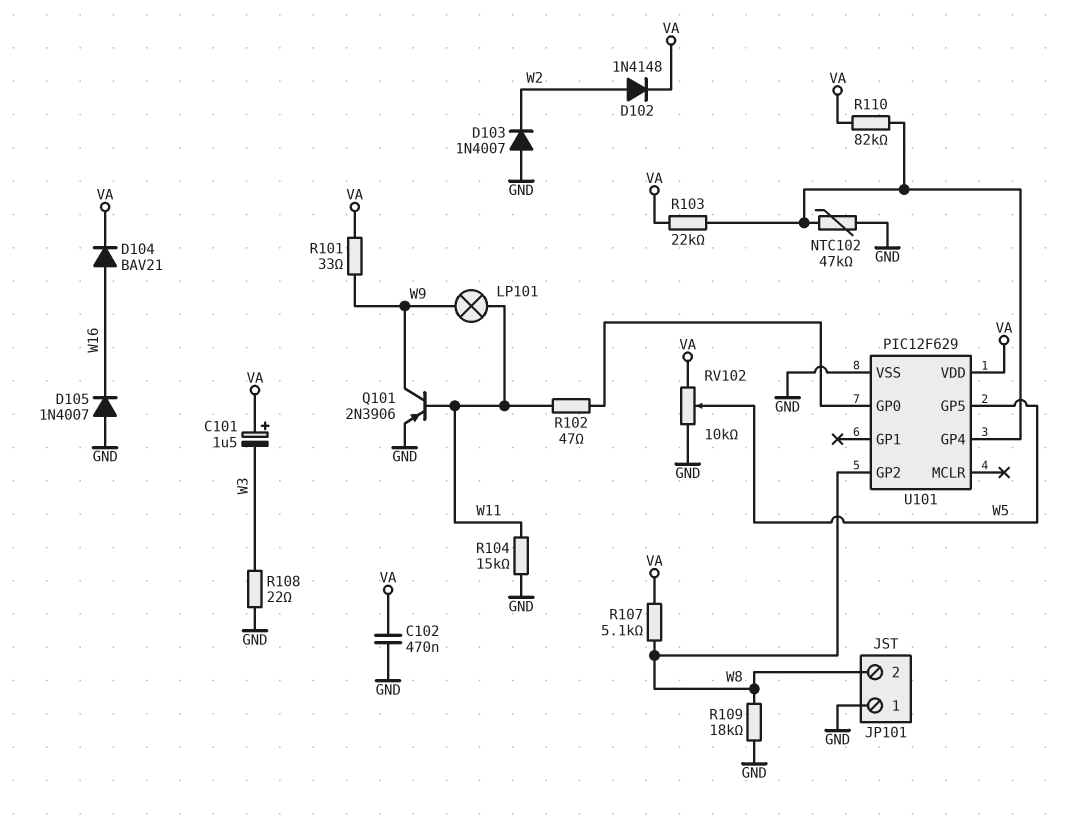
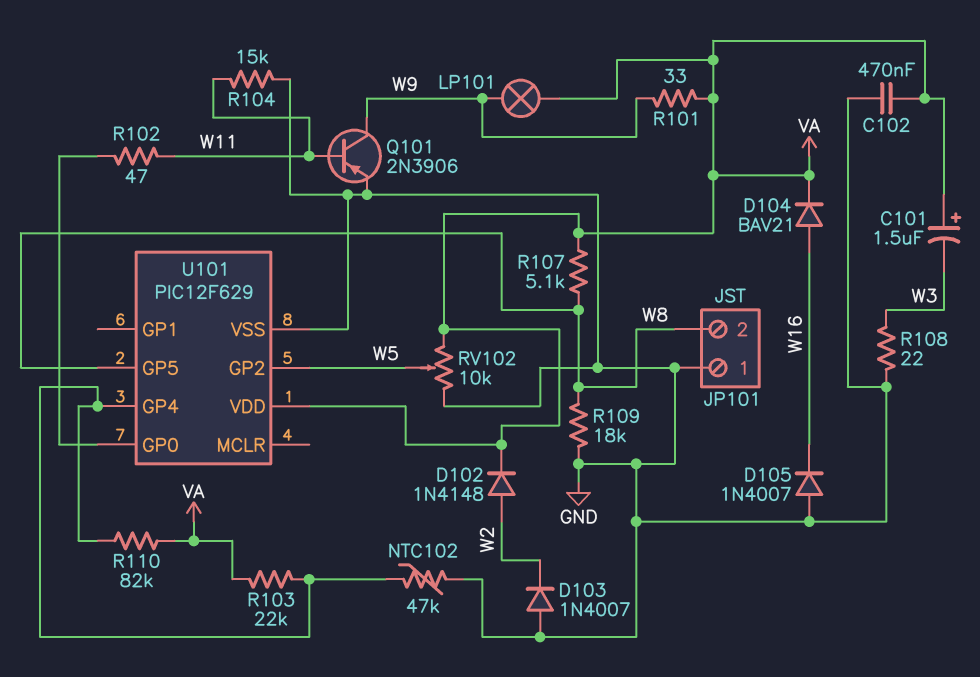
LP101: lamp (W9, W11) -> lamp (VA, W9)
U101 pin GP2: W8 -> W5
U101 pin GP5: W5 -> W8

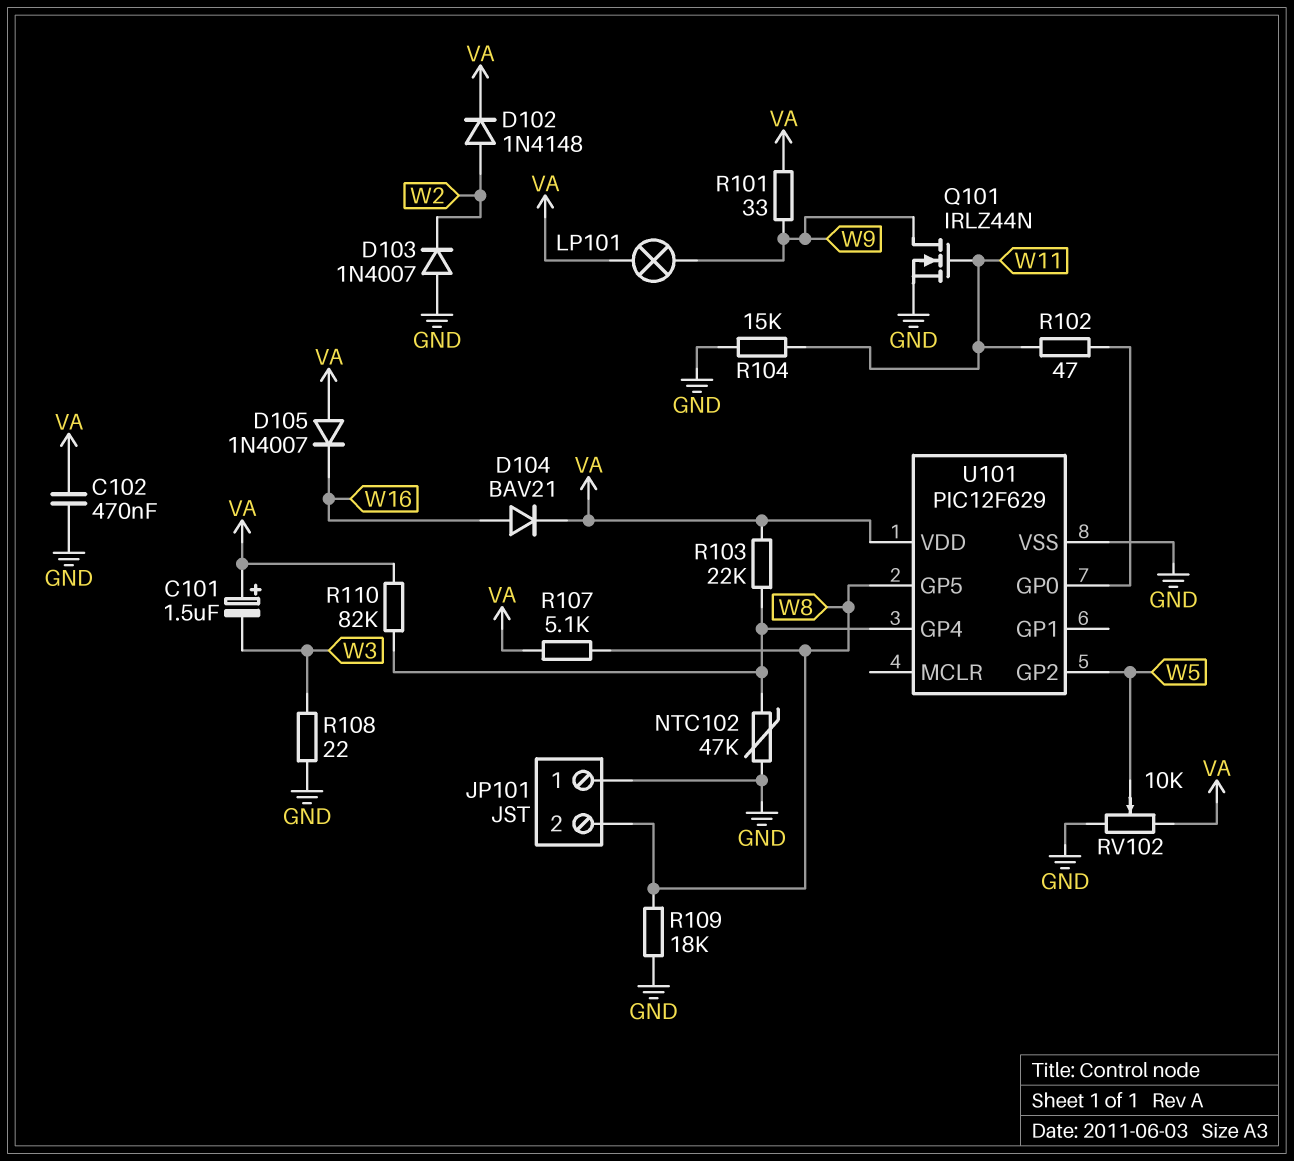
D105: diode 1N4007 (A GND, K W16) -> diode 1N4007 (A VA, K W16)
Q101: PNP 2N3906 (B W11, C W9, E GND) -> NMOS IRLZ44N (G W11, D W9, S GND)

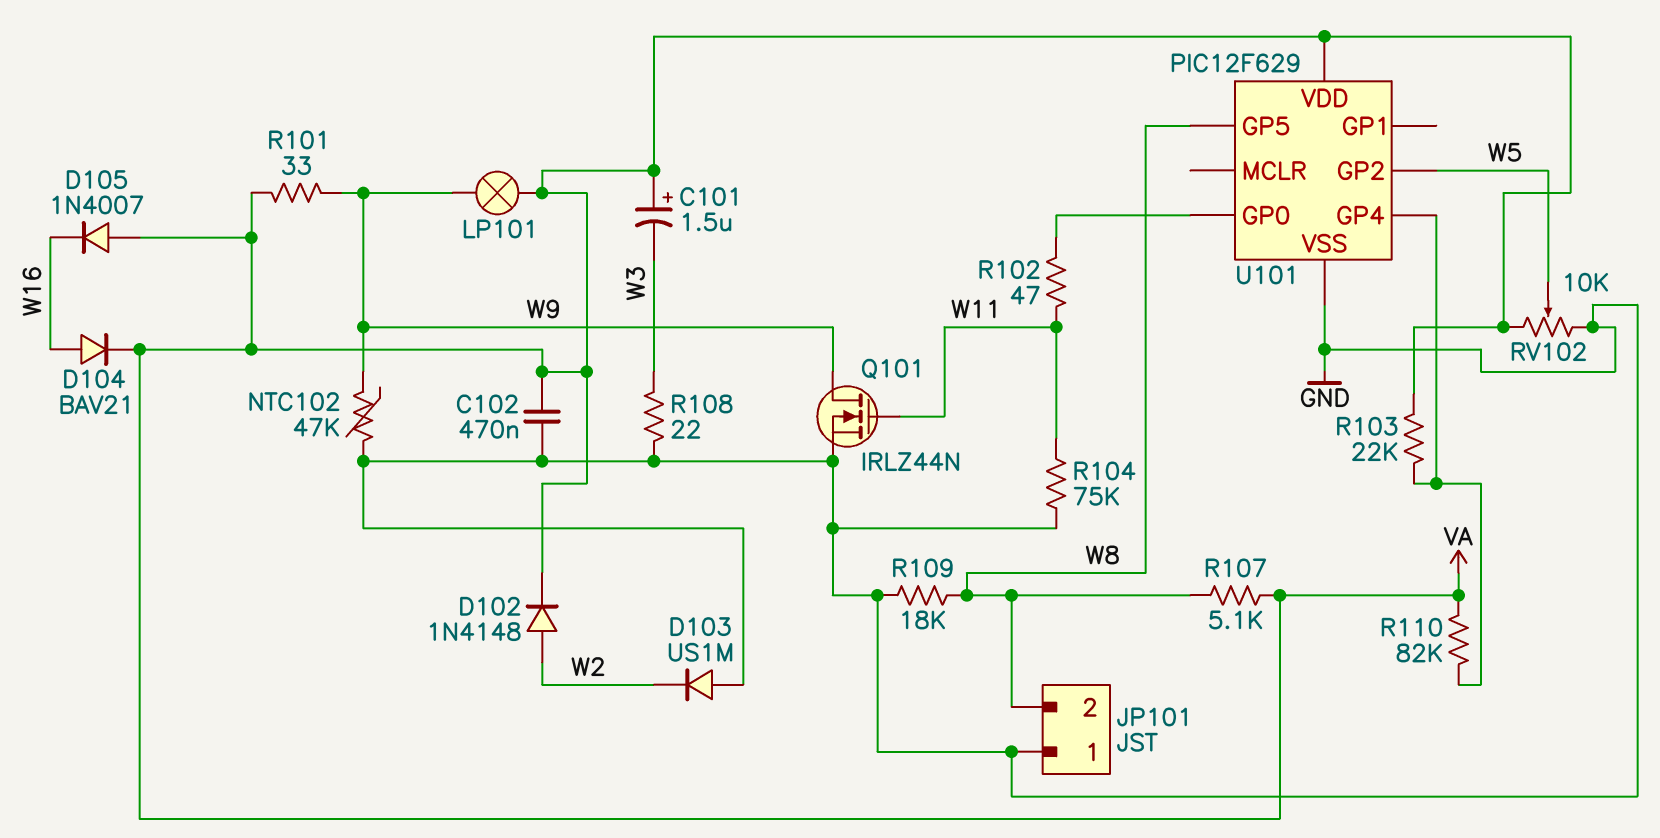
D103: diode 1N4007 (A GND, K W2) -> diode US1M (A GND, K W2)
NTC102: 47k (GND, U101/GP4) -> 47k (GND, W9)
R104: 15k (GND, W11) -> 75k (GND, W11)

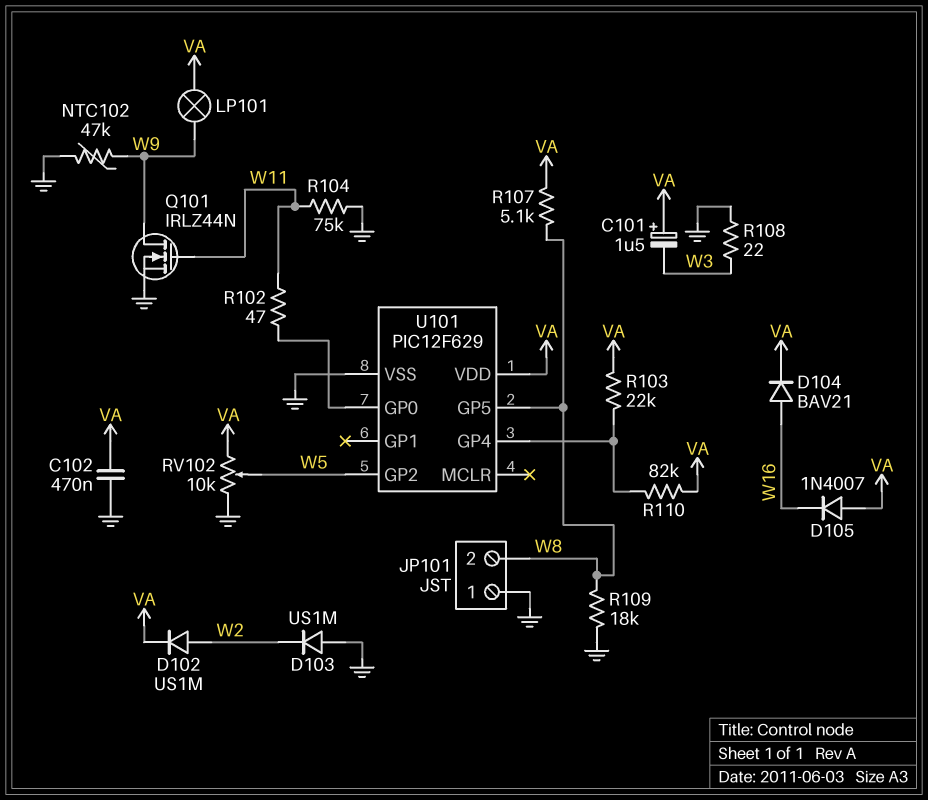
D102: diode 1N4148 (A W2, K VA) -> diode US1M (A W2, K VA)
R101: 33 (VA, W9) -> none

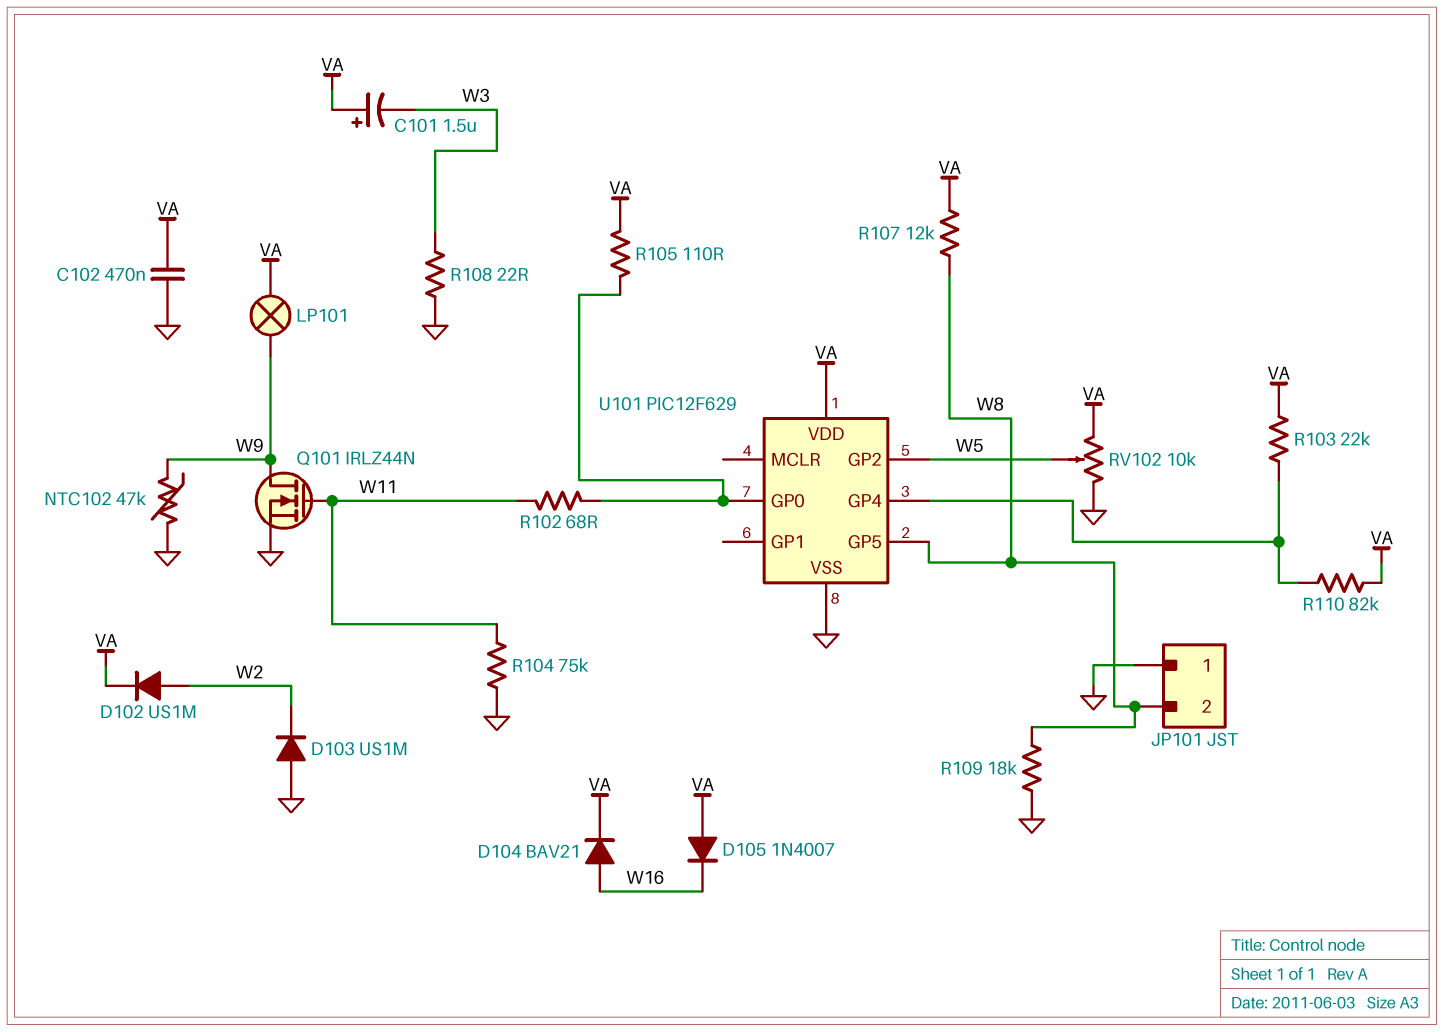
R102: 47 (U101/GP0, W11) -> 68 (U101/GP0, W11)
R105: none -> 110 (U101/GP0, VA)
R107: 5.1k (VA, W8) -> 12k (VA, W8)

